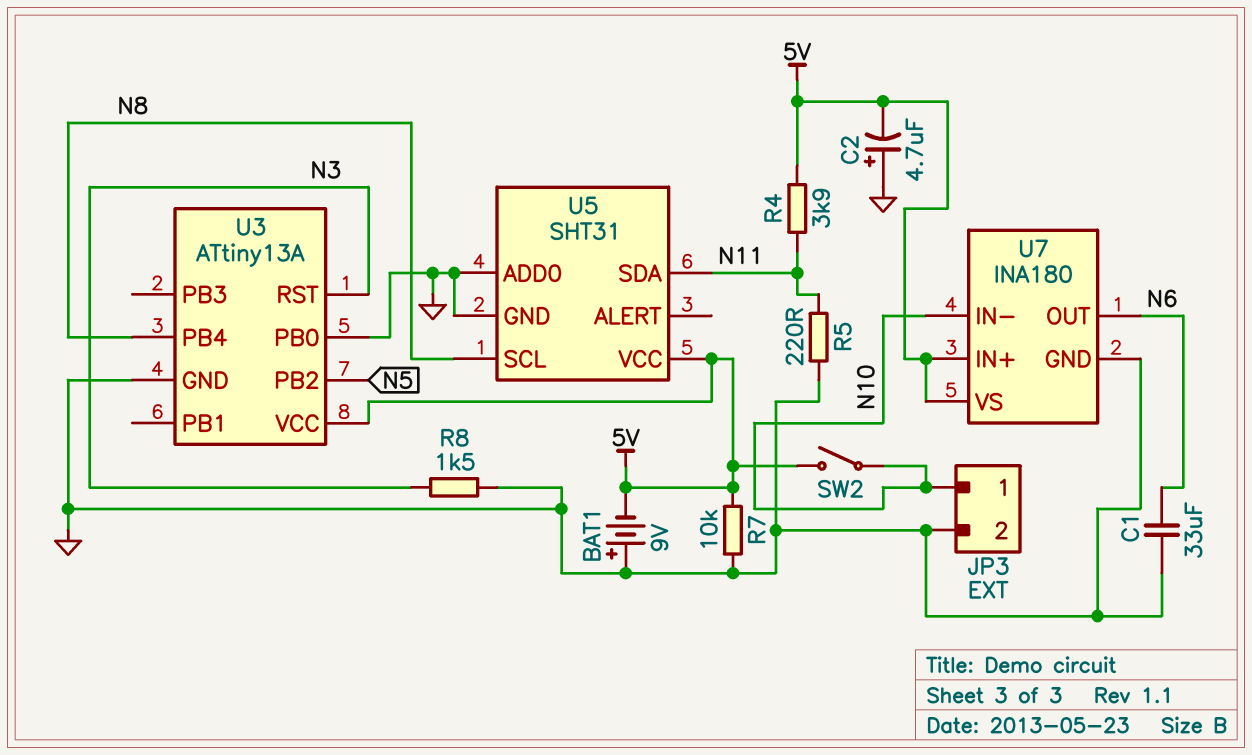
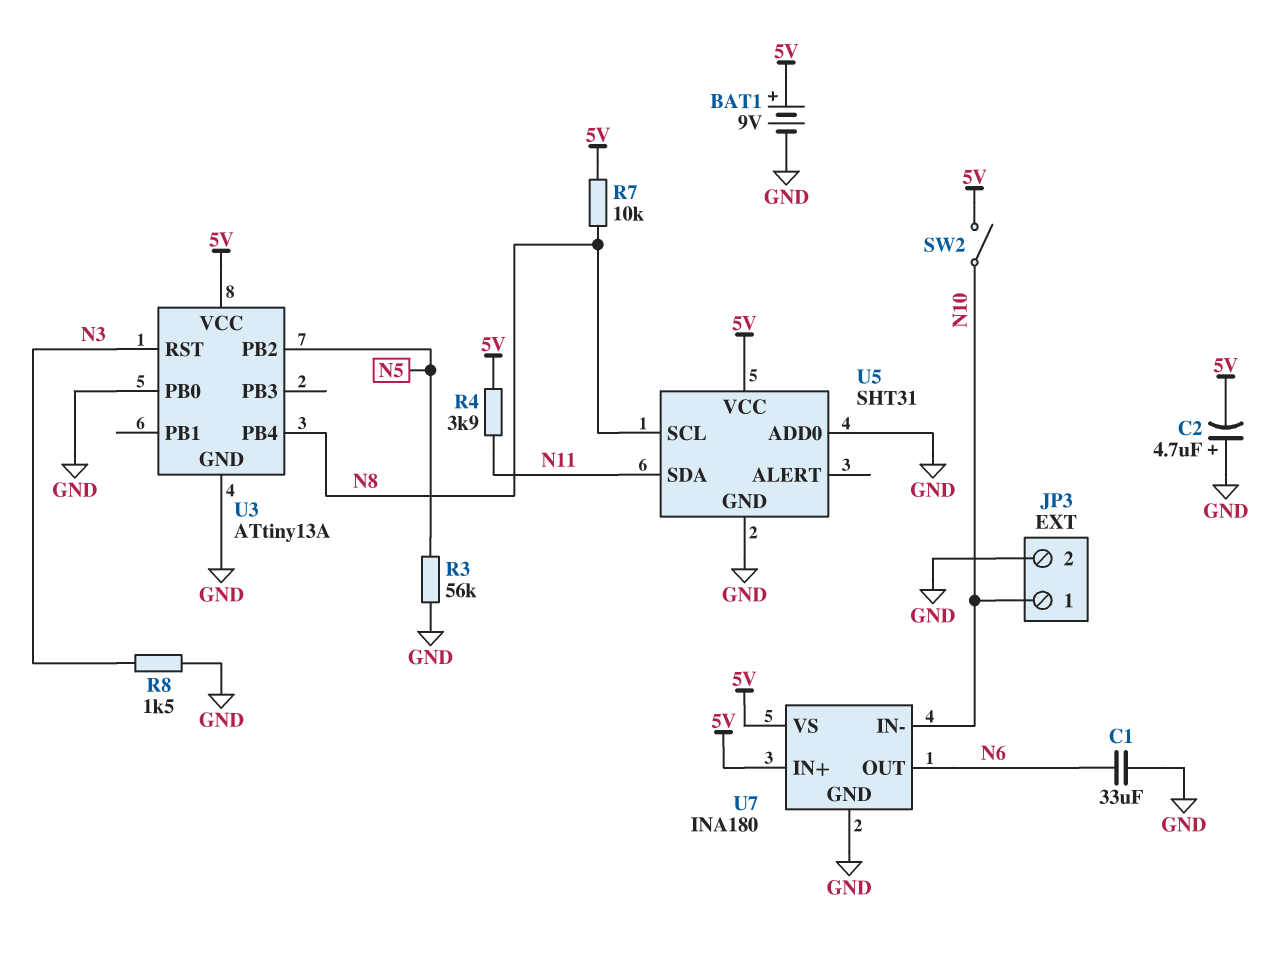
BAT1: 9V (plus GND, minus 5V) -> 9V (plus 5V, minus GND)
R3: none -> 56k (GND, N5)
R5: 220 (GND, N11) -> none
R7: 10k (5V, GND) -> 10k (5V, N8)

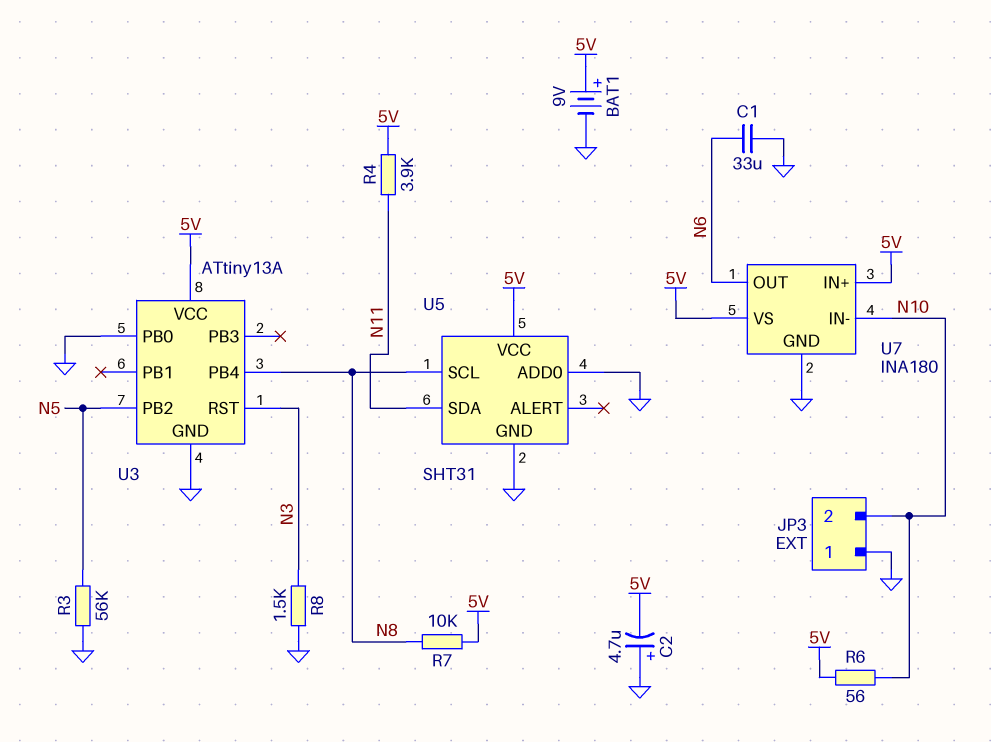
JP3 pin 1: N10 -> GND
JP3 pin 2: GND -> N10
R6: none -> 56 (5V, N10)
SW2: switch (5V, N10) -> none

